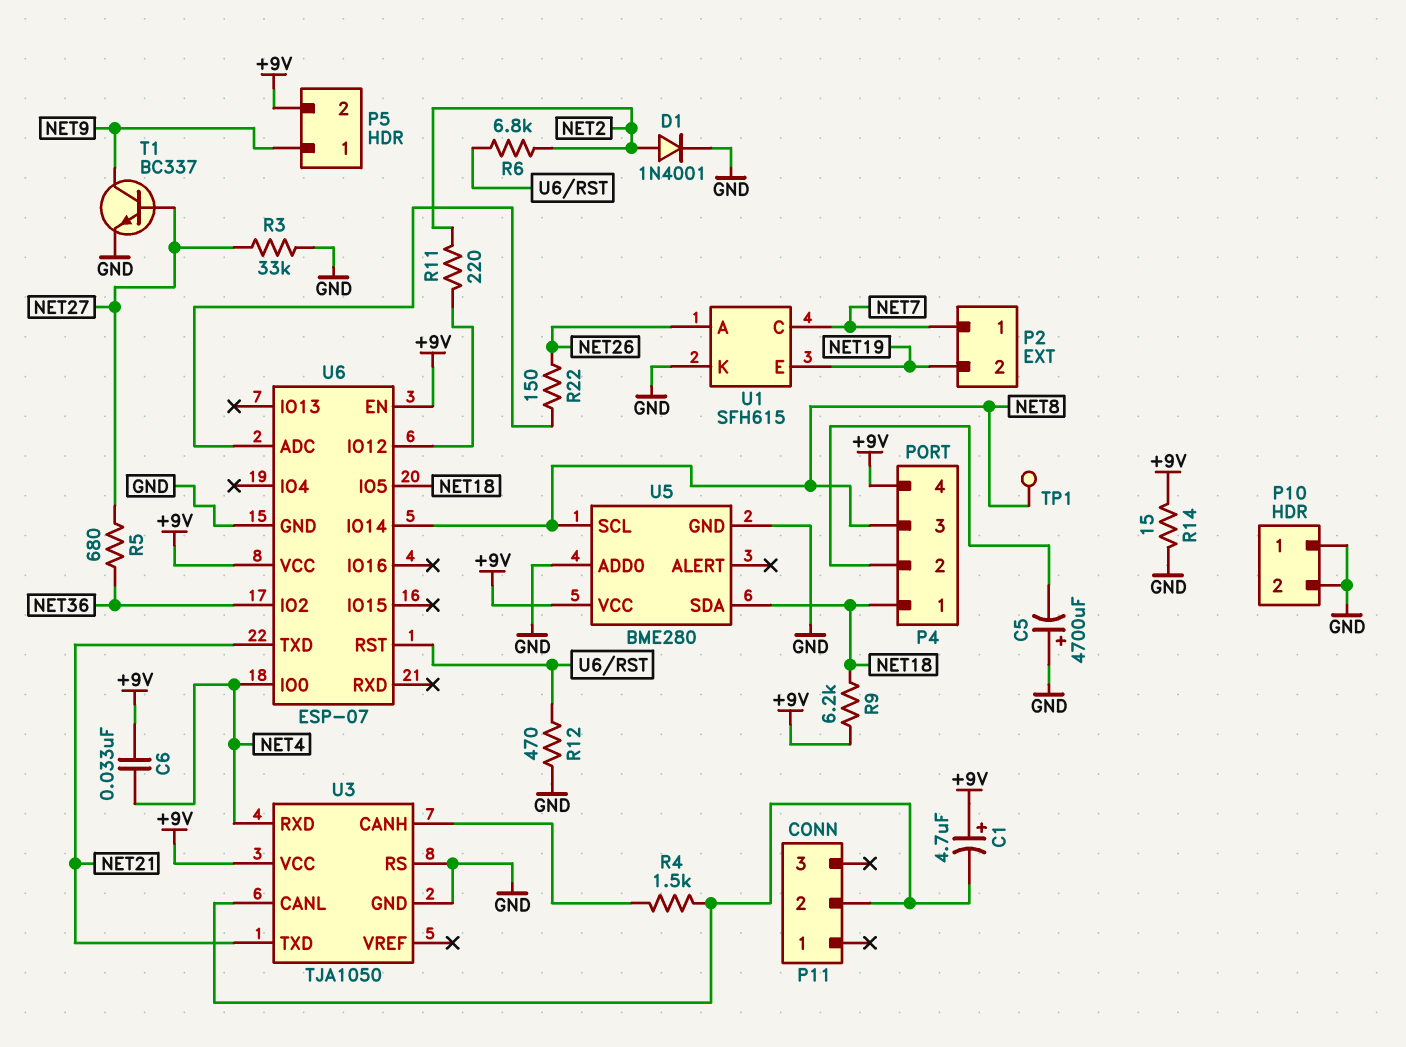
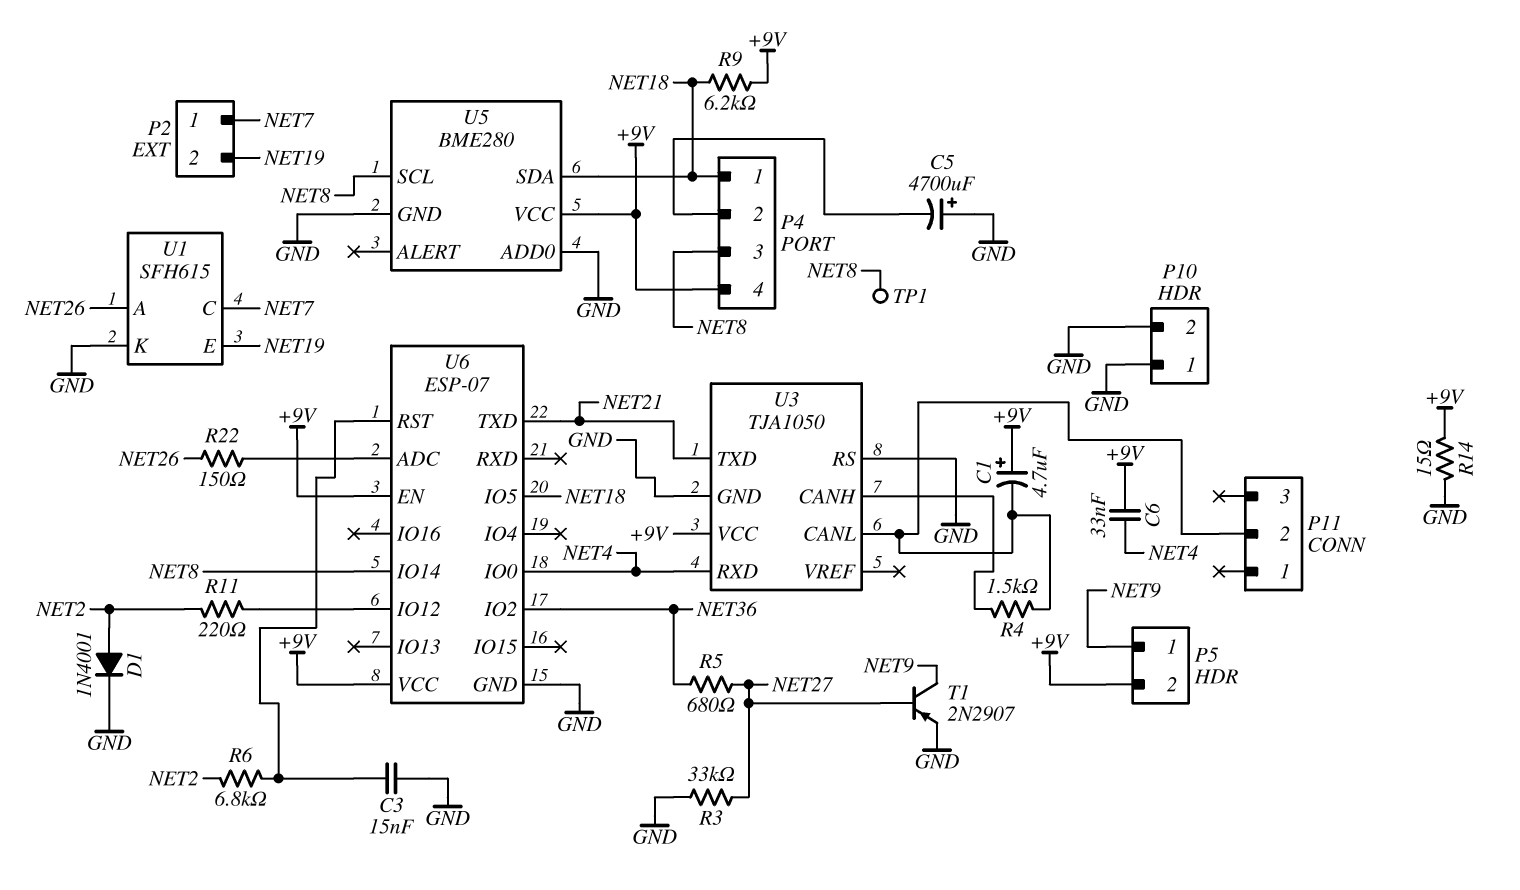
C3: none -> 15nF (GND, U6/RST)
R12: 470 (GND, U6/RST) -> none
T1: NPN BC337 (B NET27, C NET9, E GND) -> PNP 2N2907 (B NET27, C NET9, E GND)

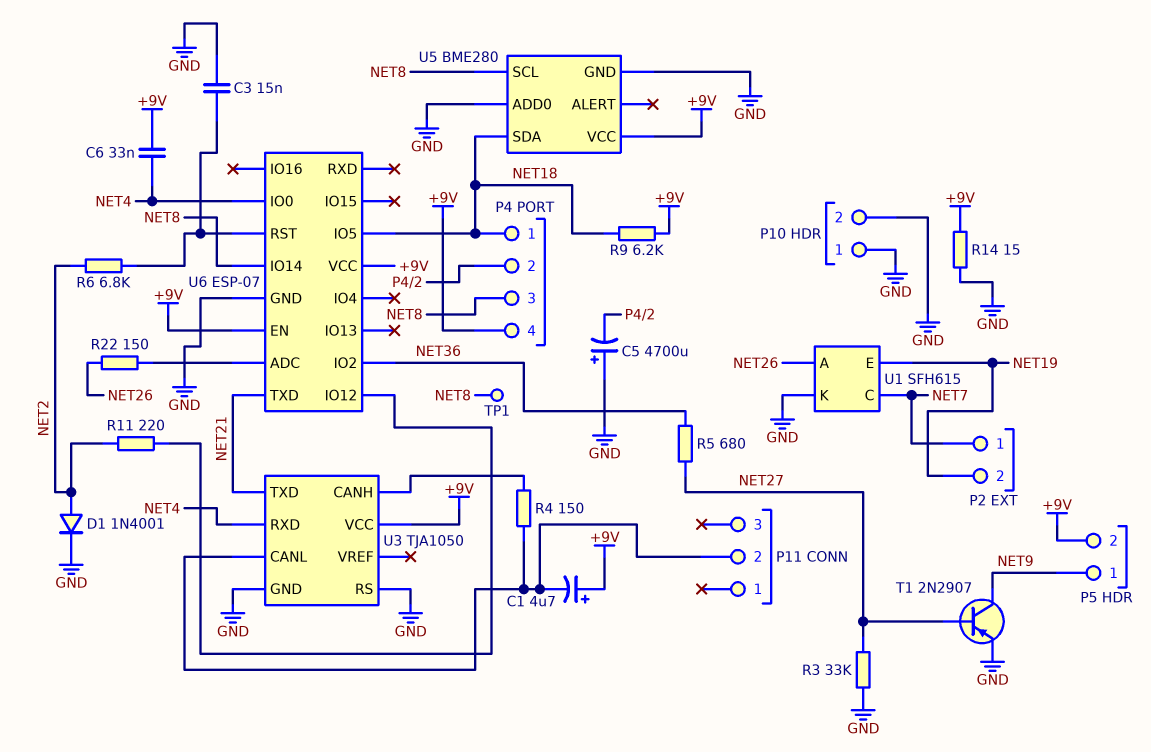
R4: 1.5k (P11/2, U3/CANH) -> 150 (P11/2, U3/CANH)

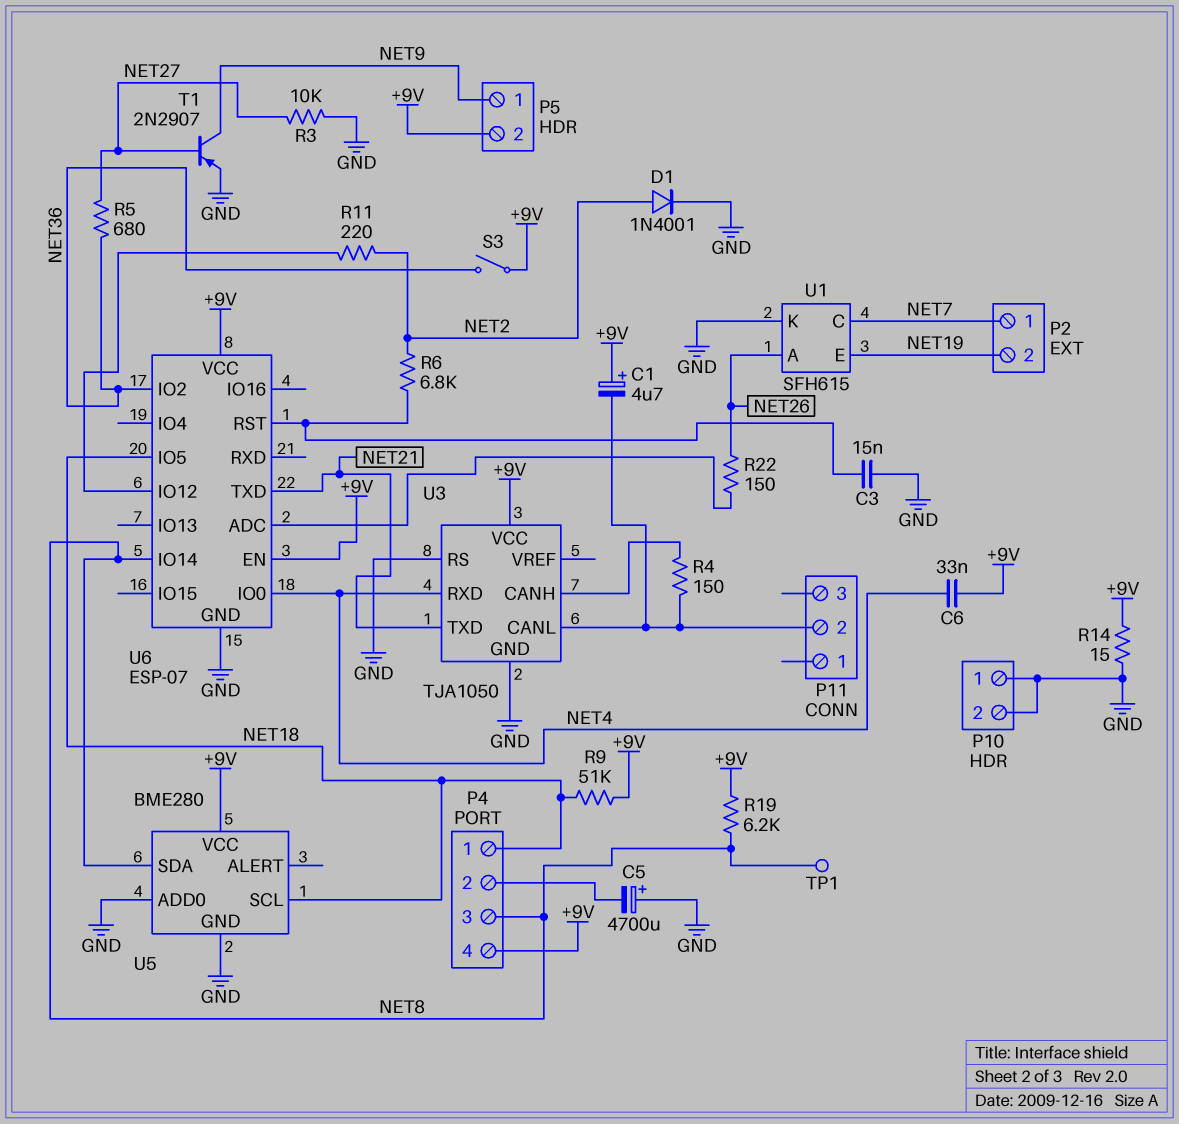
R3: 33k (GND, NET27) -> 10k (GND, NET27)
R9: 6.2k (+9V, NET18) -> 51k (+9V, NET18)
R19: none -> 6.2k (+9V, NET8)
S3: none -> switch (+9V, NET36)
U5 pin SCL: NET8 -> NET18
U5 pin SDA: NET18 -> NET8

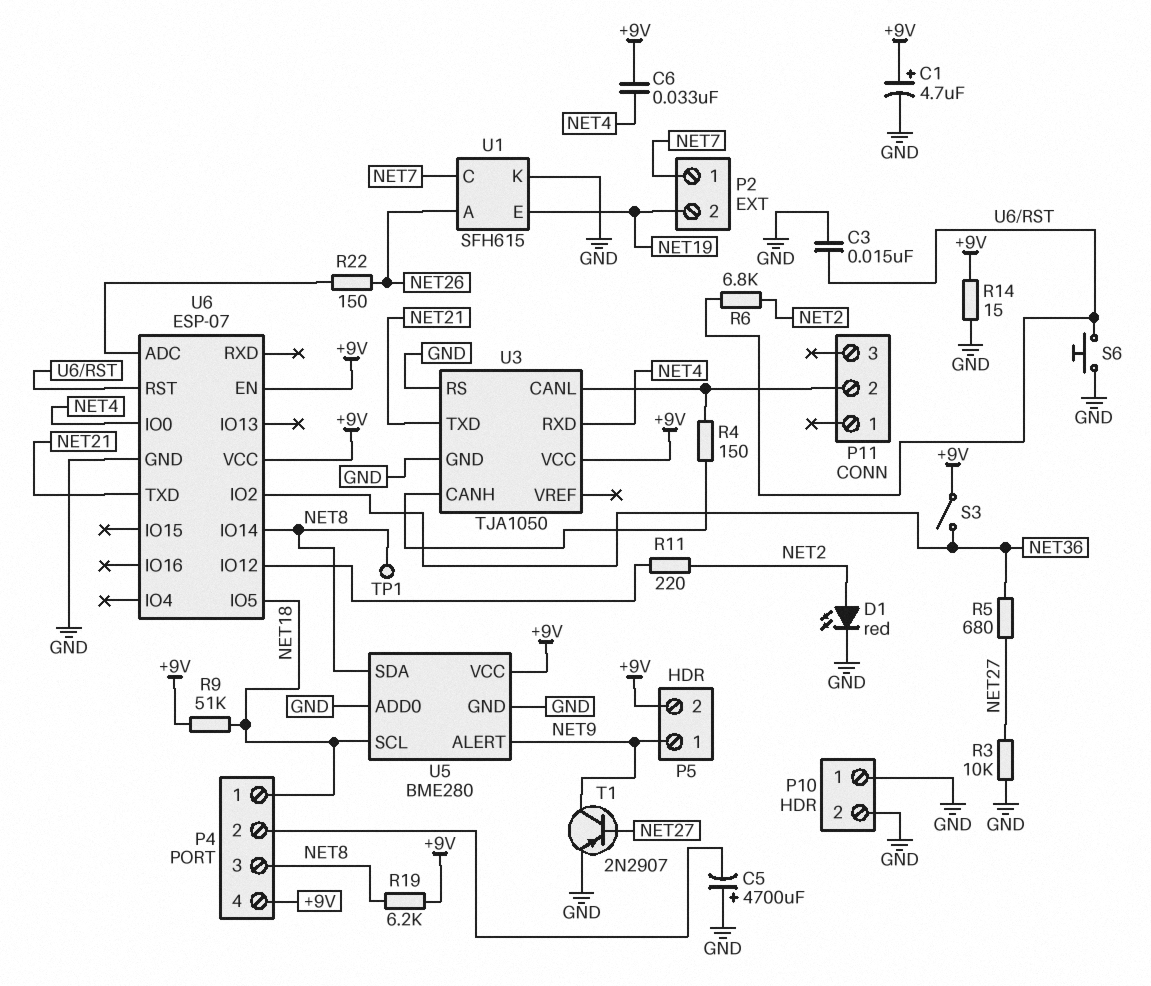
C1: 4.7uF (plus +9V, minus P11/2) -> 4.7uF (plus +9V, minus GND)
D1: diode 1N4001 (A NET2, K GND) -> LED red (A NET2, K GND)
S6: none -> button (GND, U6/RST)
U5 pin ALERT: none -> NET9

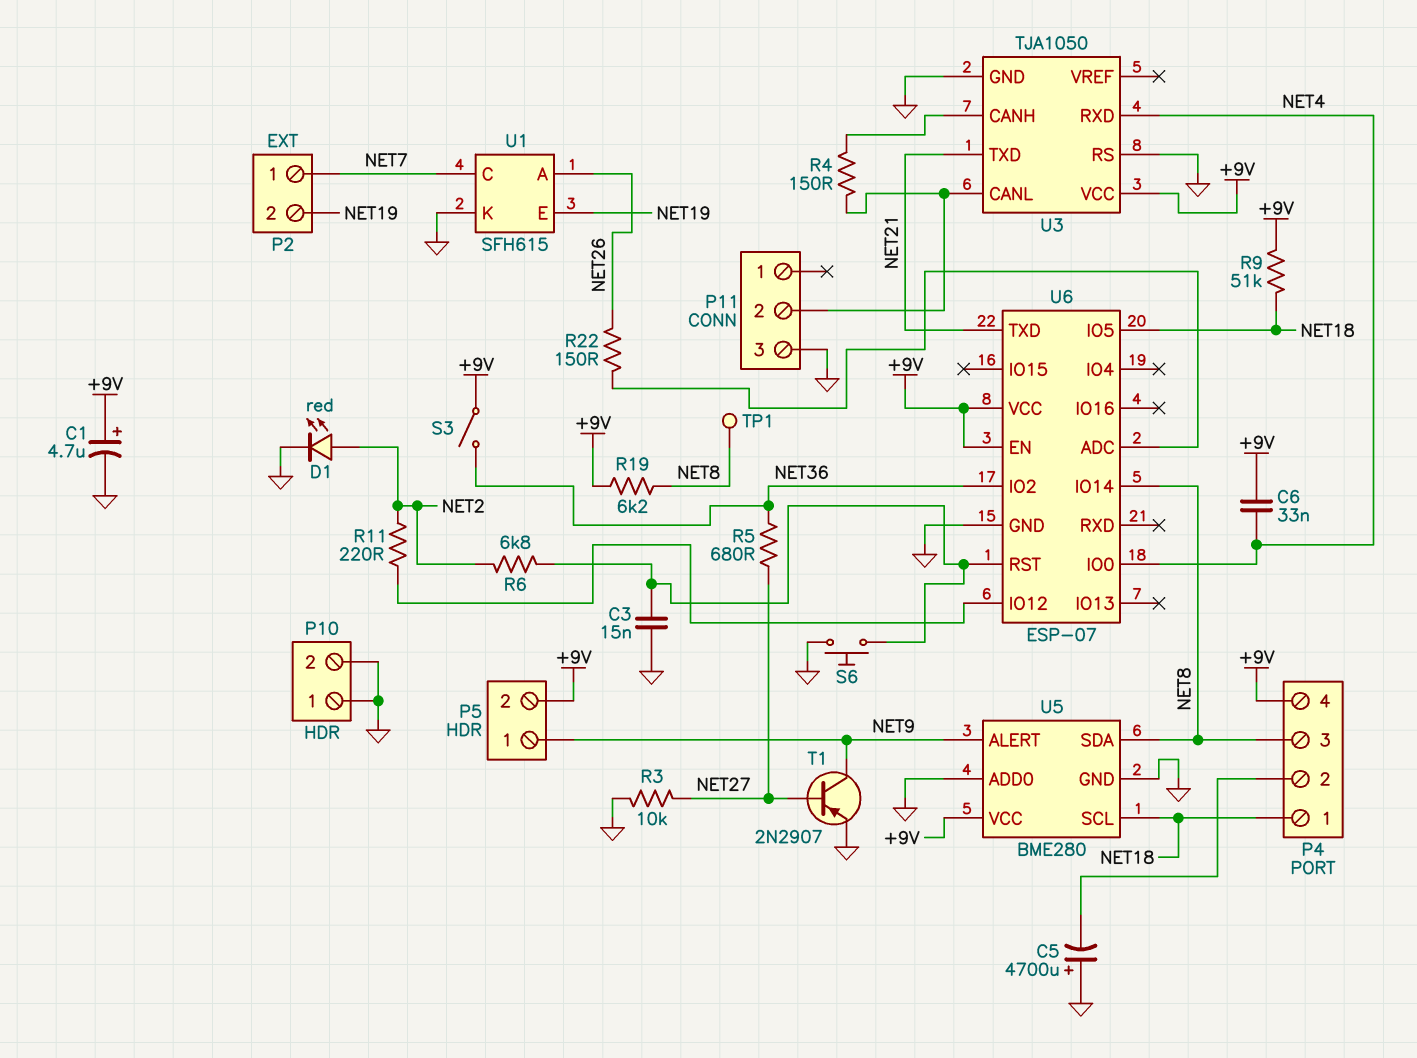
P11 pin 3: none -> GND
R14: 15 (+9V, GND) -> none

